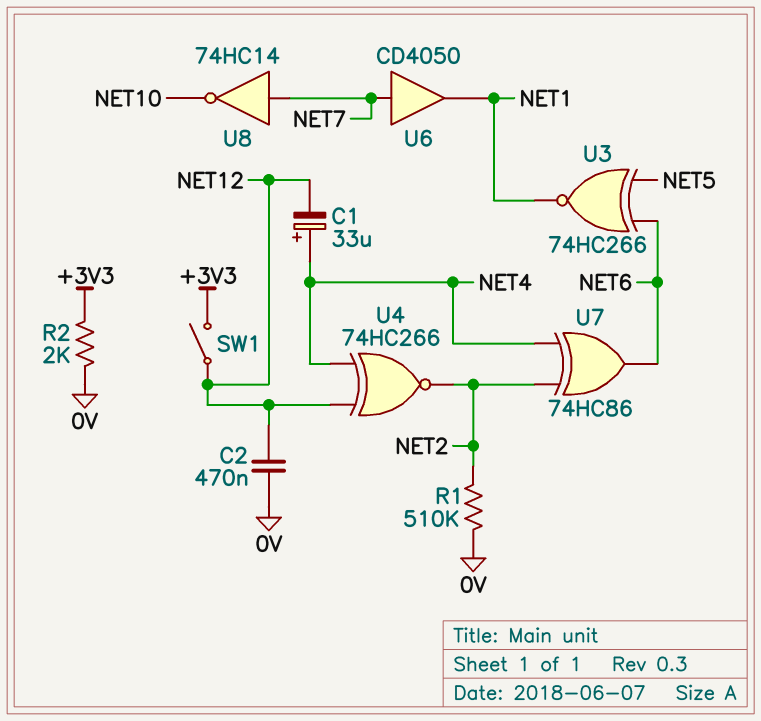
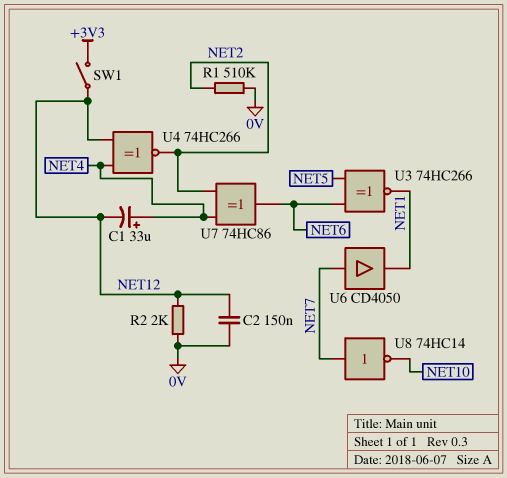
C2: 470nF (0V, NET12) -> 150nF (0V, NET12)
R2: 2k (+3V3, 0V) -> 2k (0V, NET12)

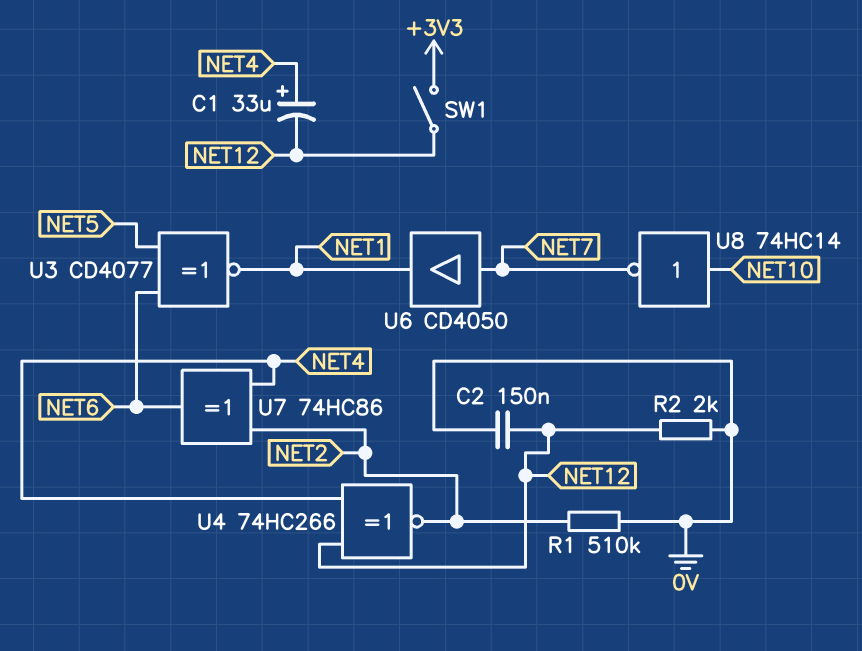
U3: XNOR 74HC266 (in NET5, in NET6, out NET1) -> XNOR CD4077 (in NET5, in NET6, out NET1)
U8: NOT 74HC14 (in NET7, out NET10) -> NOT 74HC14 (in NET10, out NET7)

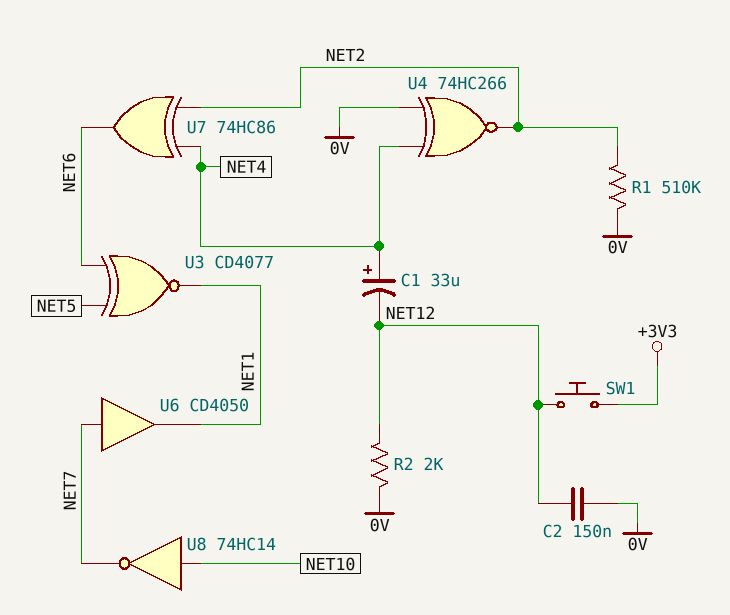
SW1: switch (+3V3, NET12) -> button (+3V3, NET12)
U4: XNOR 74HC266 (in NET4, in NET12, out NET2) -> XNOR 74HC266 (in 0V, in NET4, out NET2)

